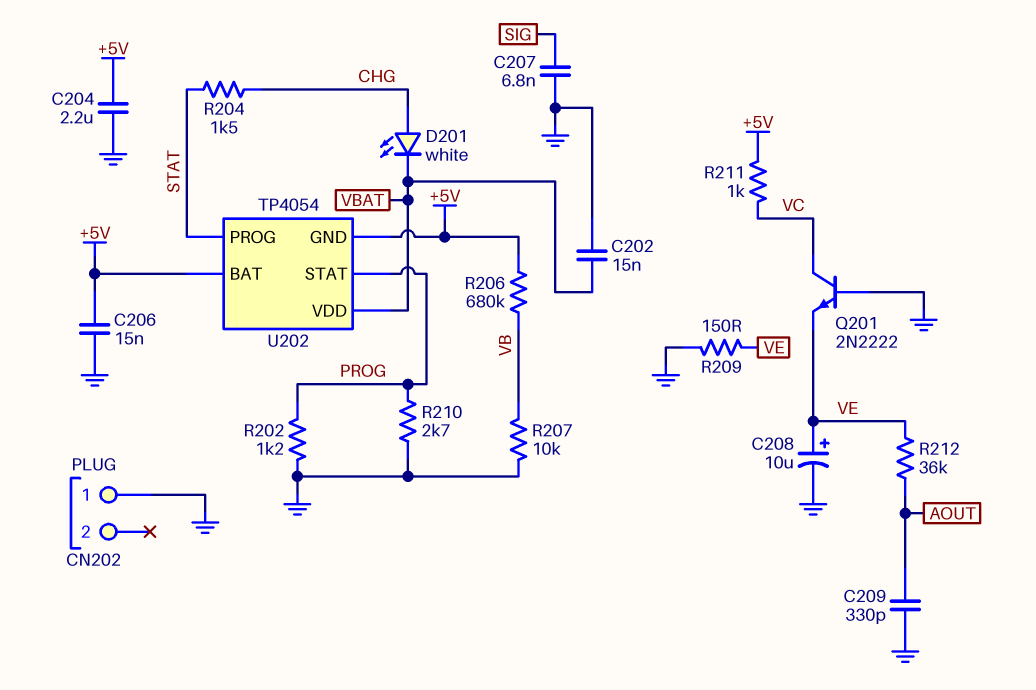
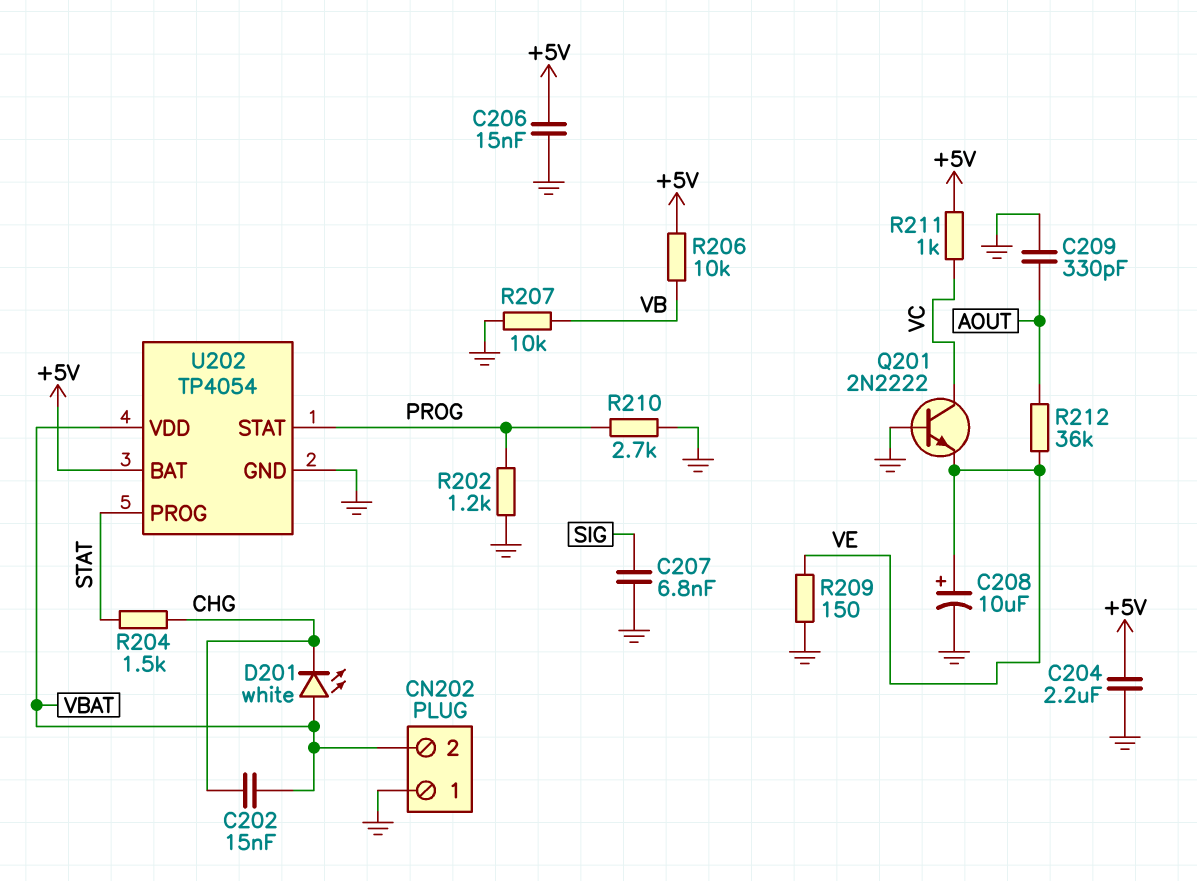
C202: 15nF (GND, VBAT) -> 15nF (CHG, VBAT)
CN202 pin 2: none -> VBAT
D201: LED white (A CHG, K VBAT) -> LED white (A VBAT, K CHG)
R206: 680k (+5V, VB) -> 10k (+5V, VB)
U202 pin GND: +5V -> GND

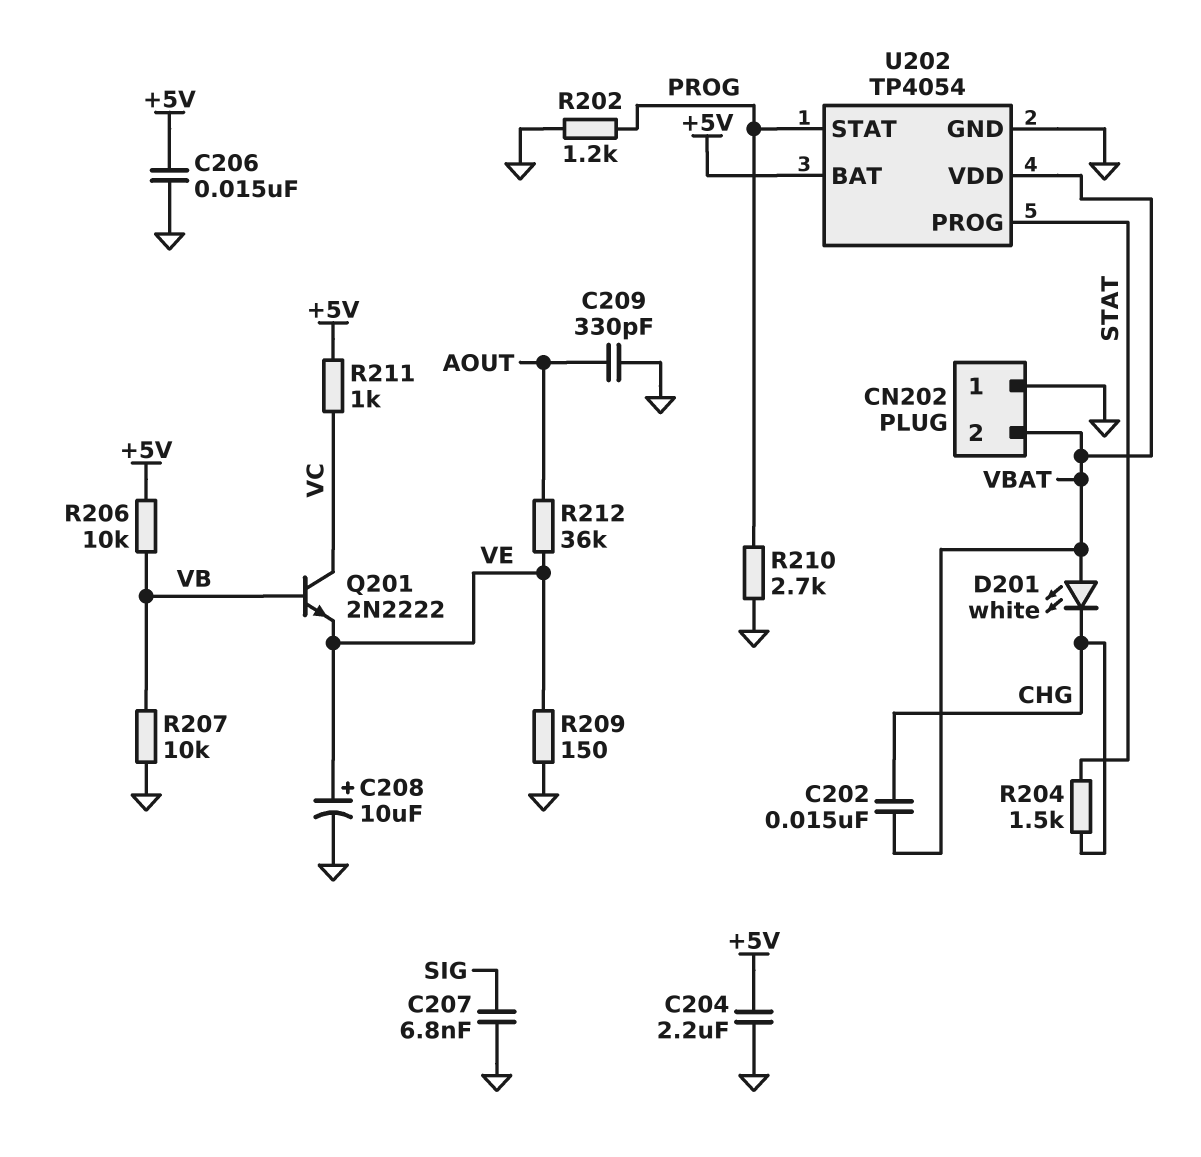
Q201: NPN 2N2222 (B GND, C VC, E VE) -> NPN 2N2222 (B VB, C VC, E VE)

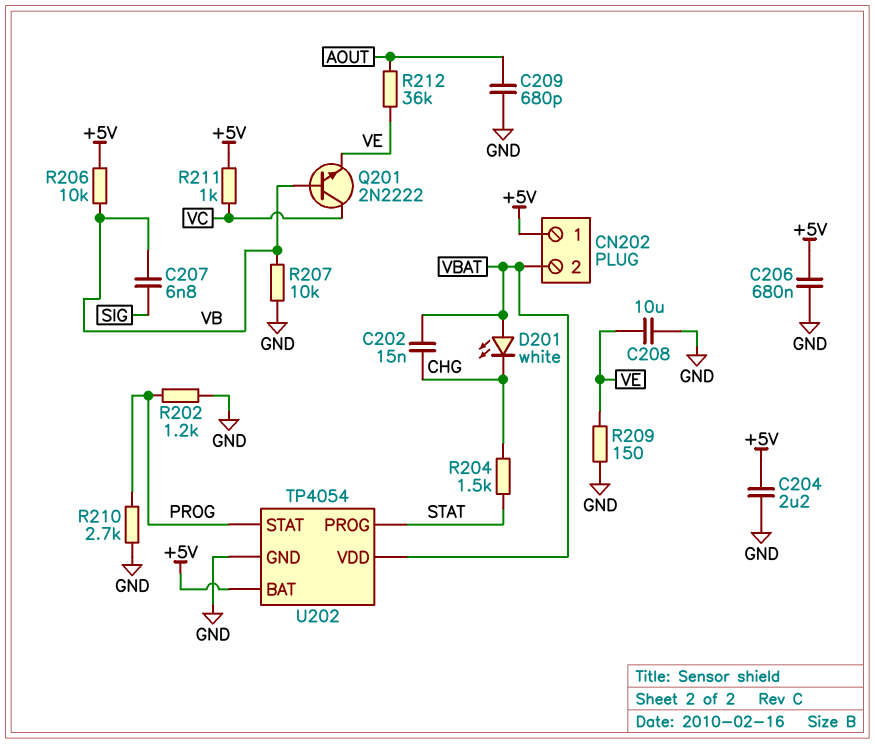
C206: 15nF (+5V, GND) -> 680nF (+5V, GND)
C207: 6.8nF (GND, SIG) -> 6.8nF (SIG, VB)
C208: 10uF (plus VE, minus GND) -> 10uF (GND, VE)
C209: 330pF (AOUT, GND) -> 680pF (AOUT, GND)
CN202 pin 1: GND -> +5V

